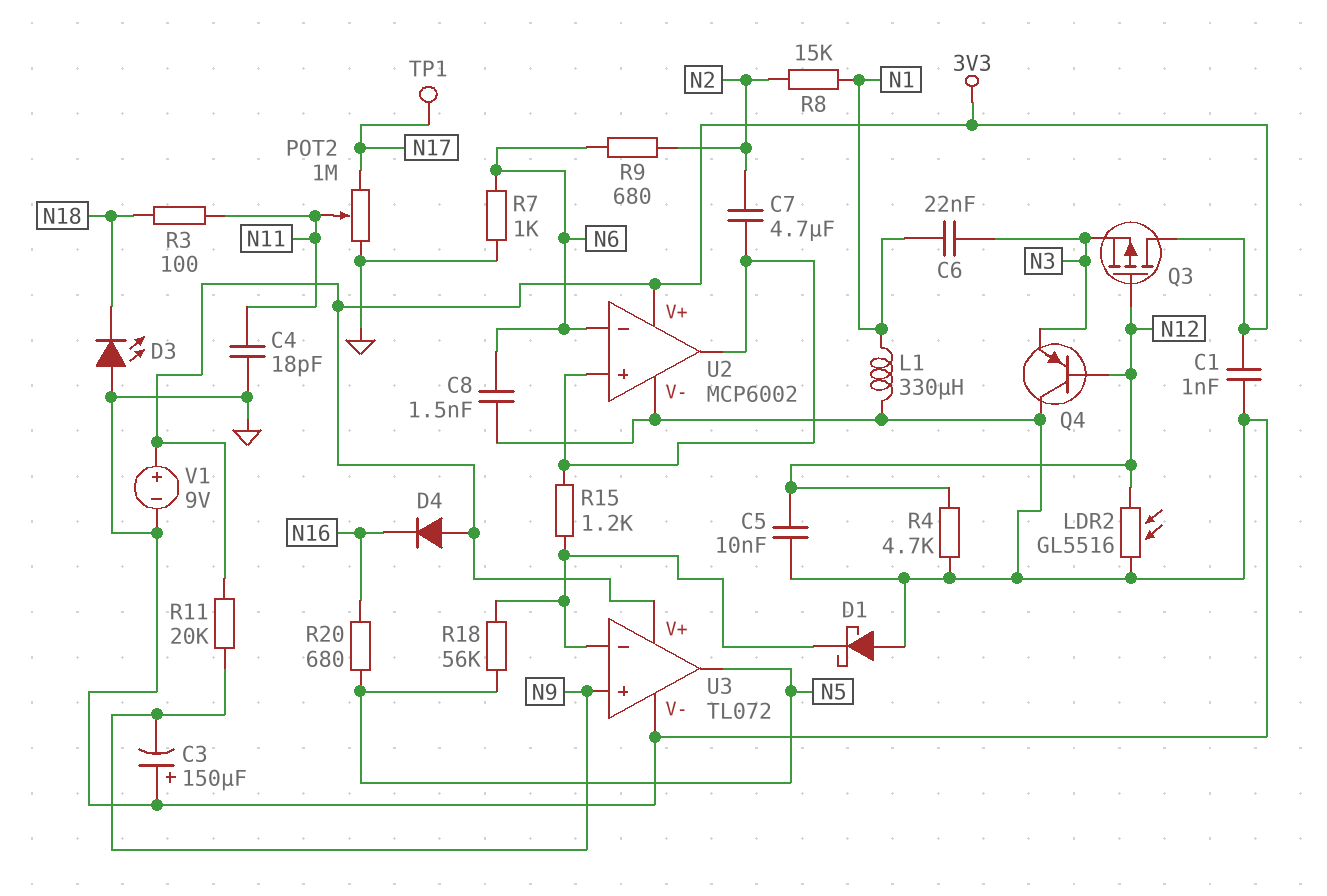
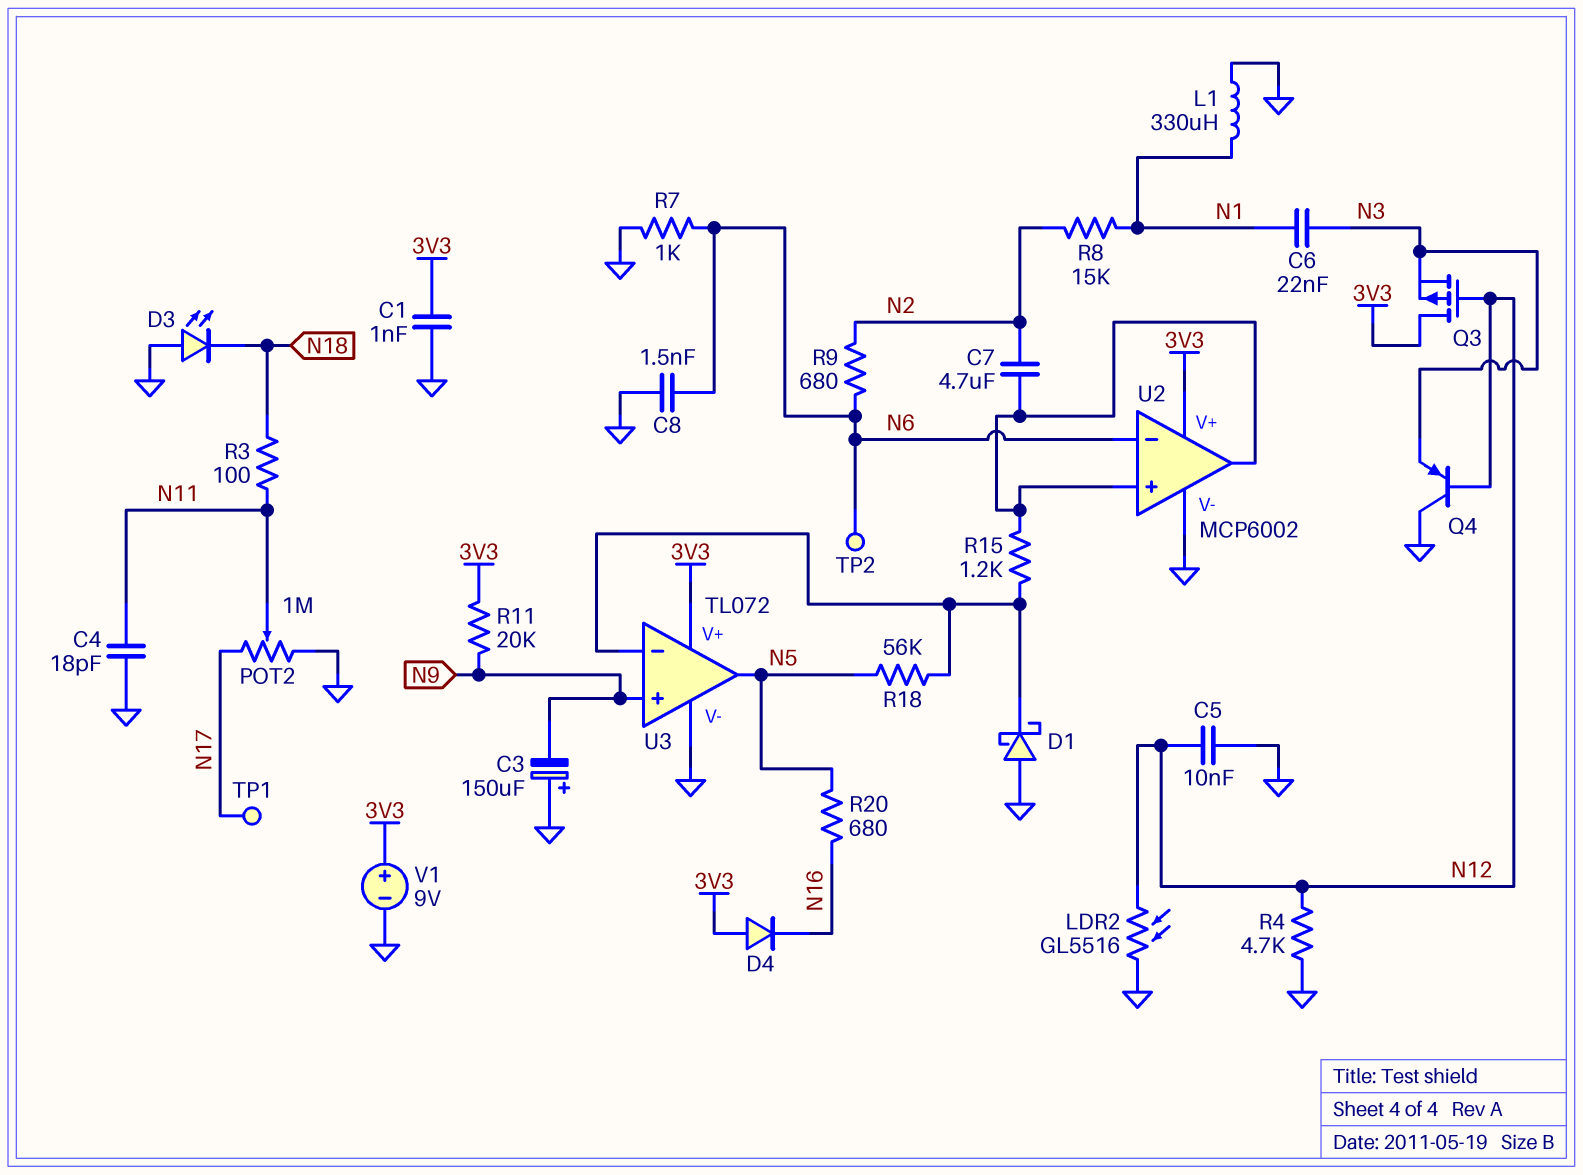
TP2: none -> test point (N6)

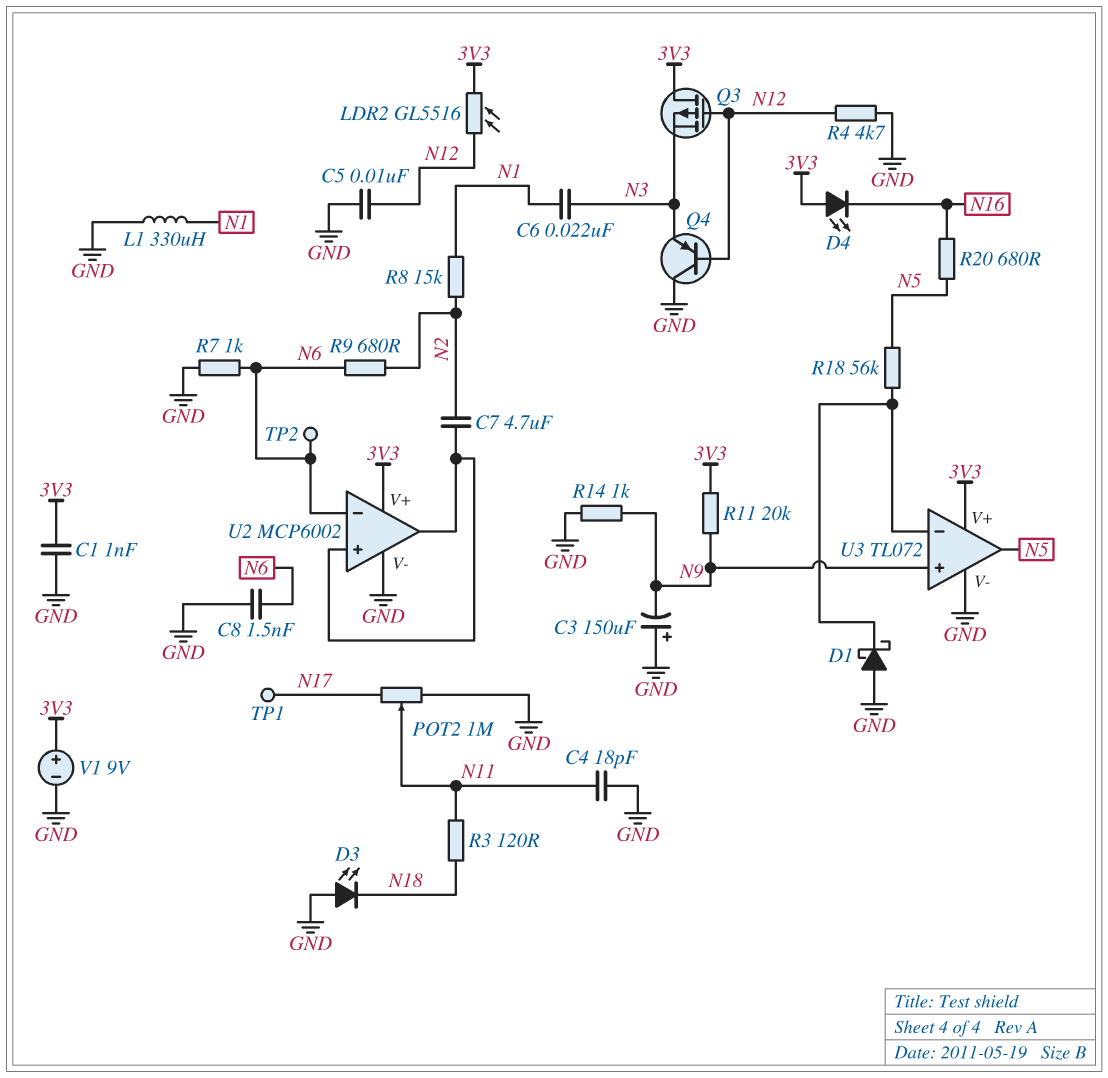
D4: diode (A 3V3, K N16) -> LED (A 3V3, K N16)
LDR2: GL5516 (GND, N12) -> GL5516 (3V3, N12)
R3: 100 (N11, N18) -> 120 (N11, N18)
R14: none -> 1k (GND, N9)
R15: 1.2k (U2/in+, U3/in-) -> none

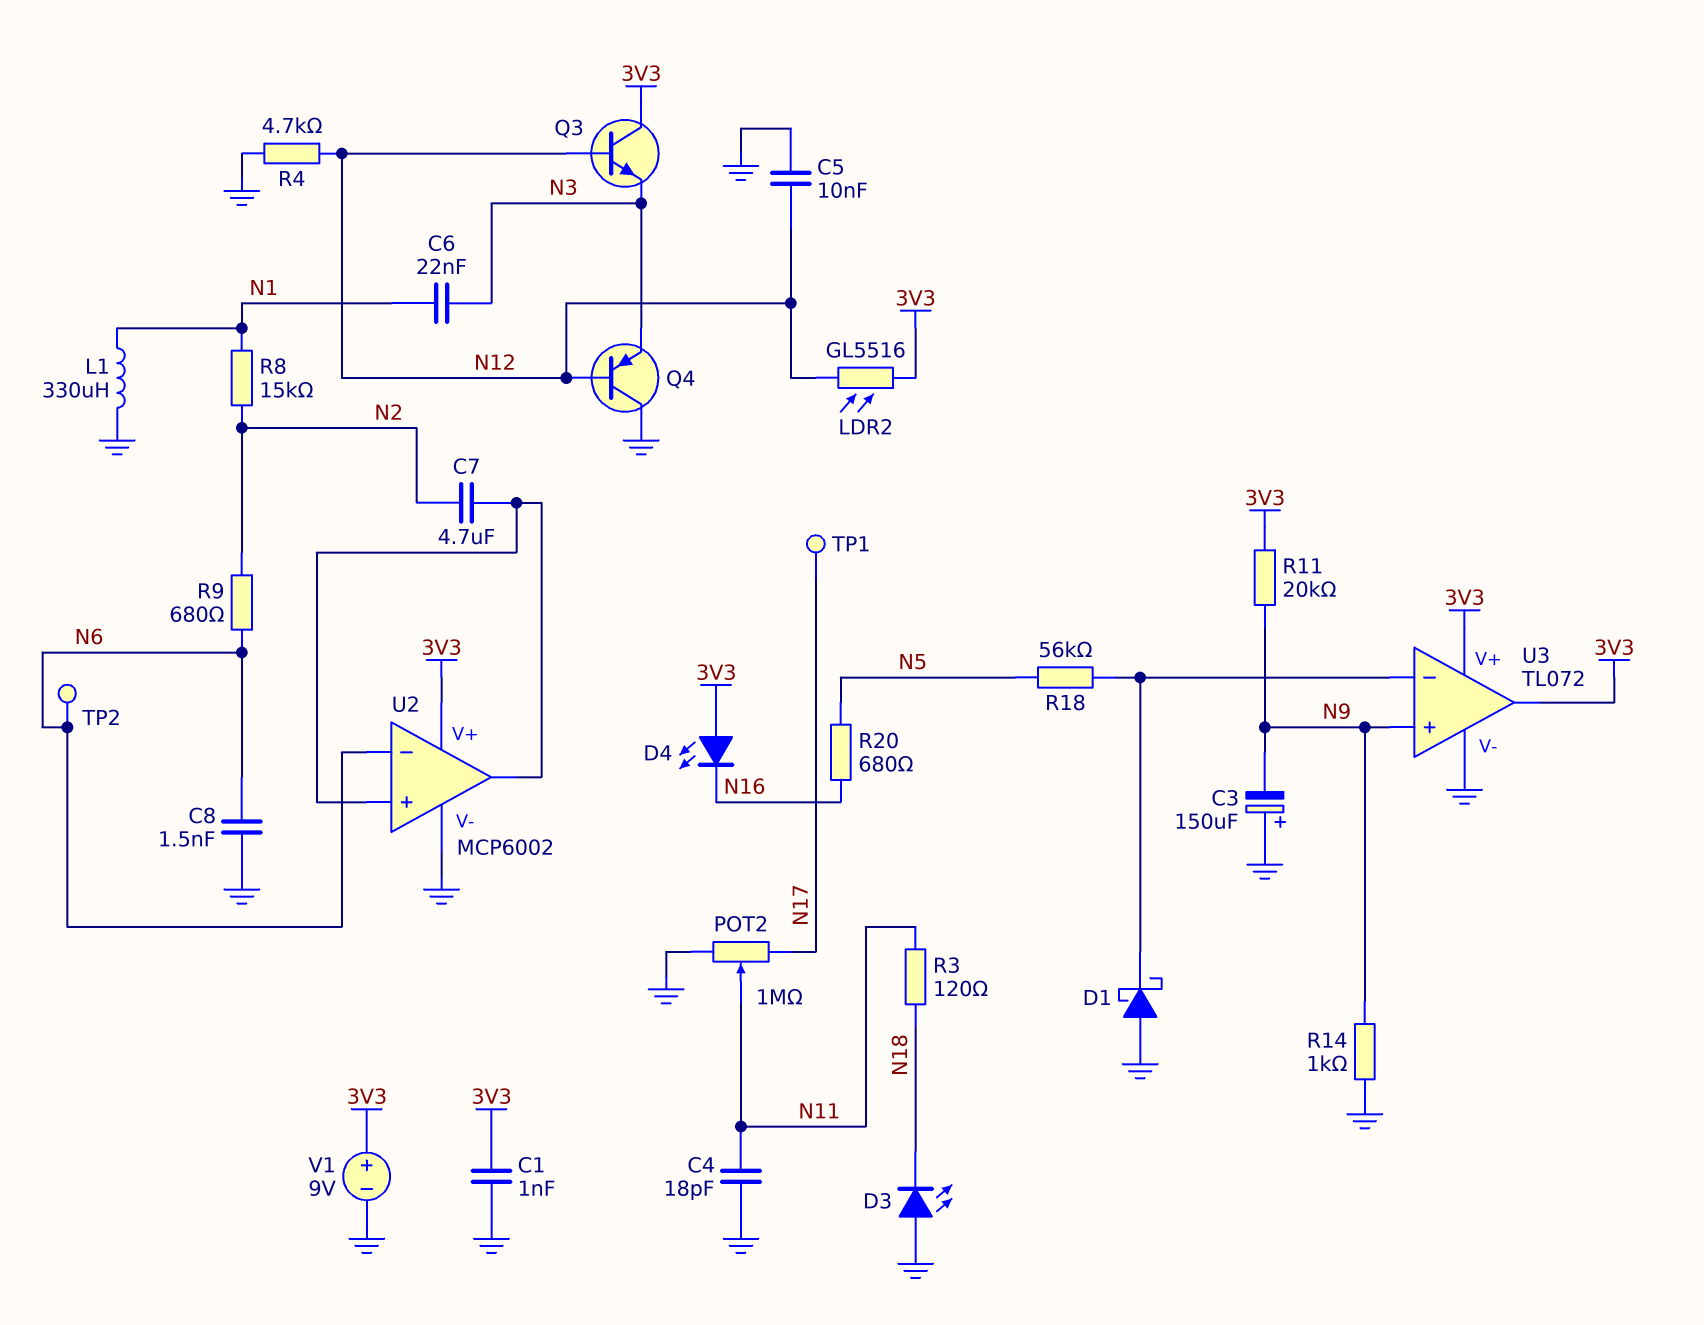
Q3: PMOS (G N12, D 3V3, S N3) -> NPN (B N12, C 3V3, E N3)
R7: 1k (GND, N6) -> none
U3 pin out: N5 -> 3V3

